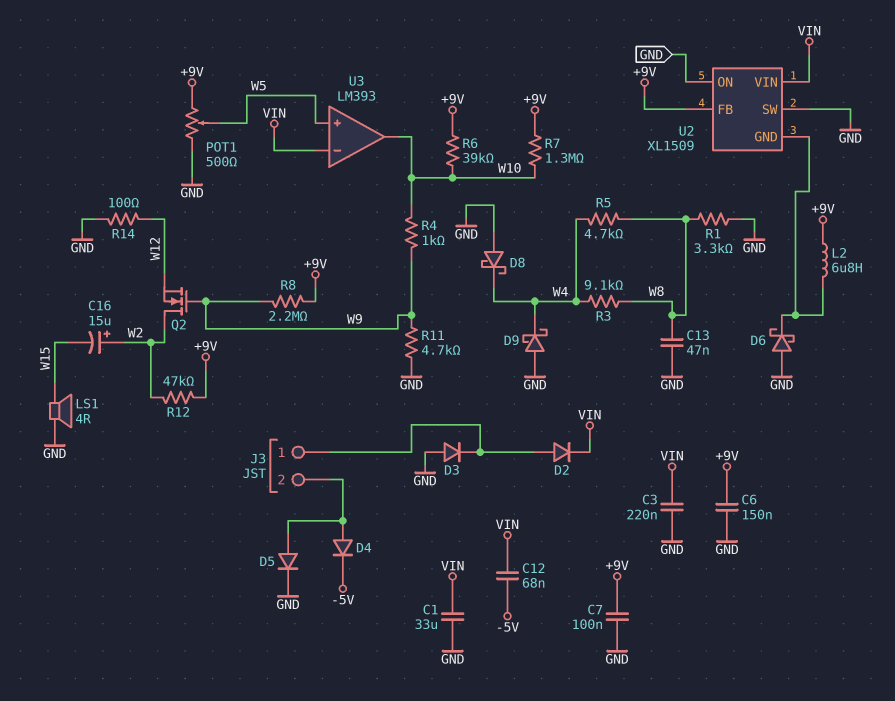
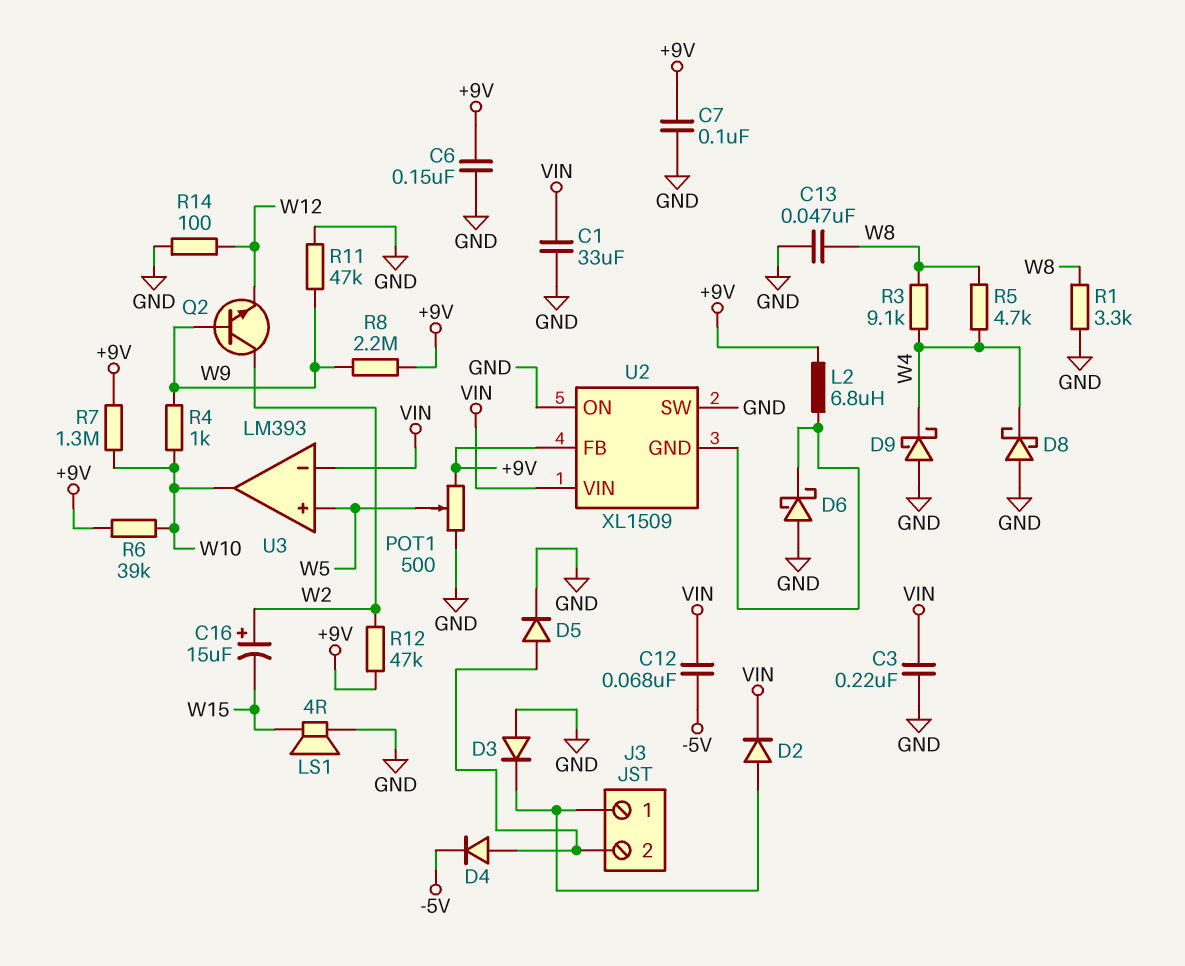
Q2: NMOS (G W9, D W2, S W12) -> NPN (B W9, C W2, E W12)
R11: 4.7k (GND, W9) -> 47k (GND, W9)

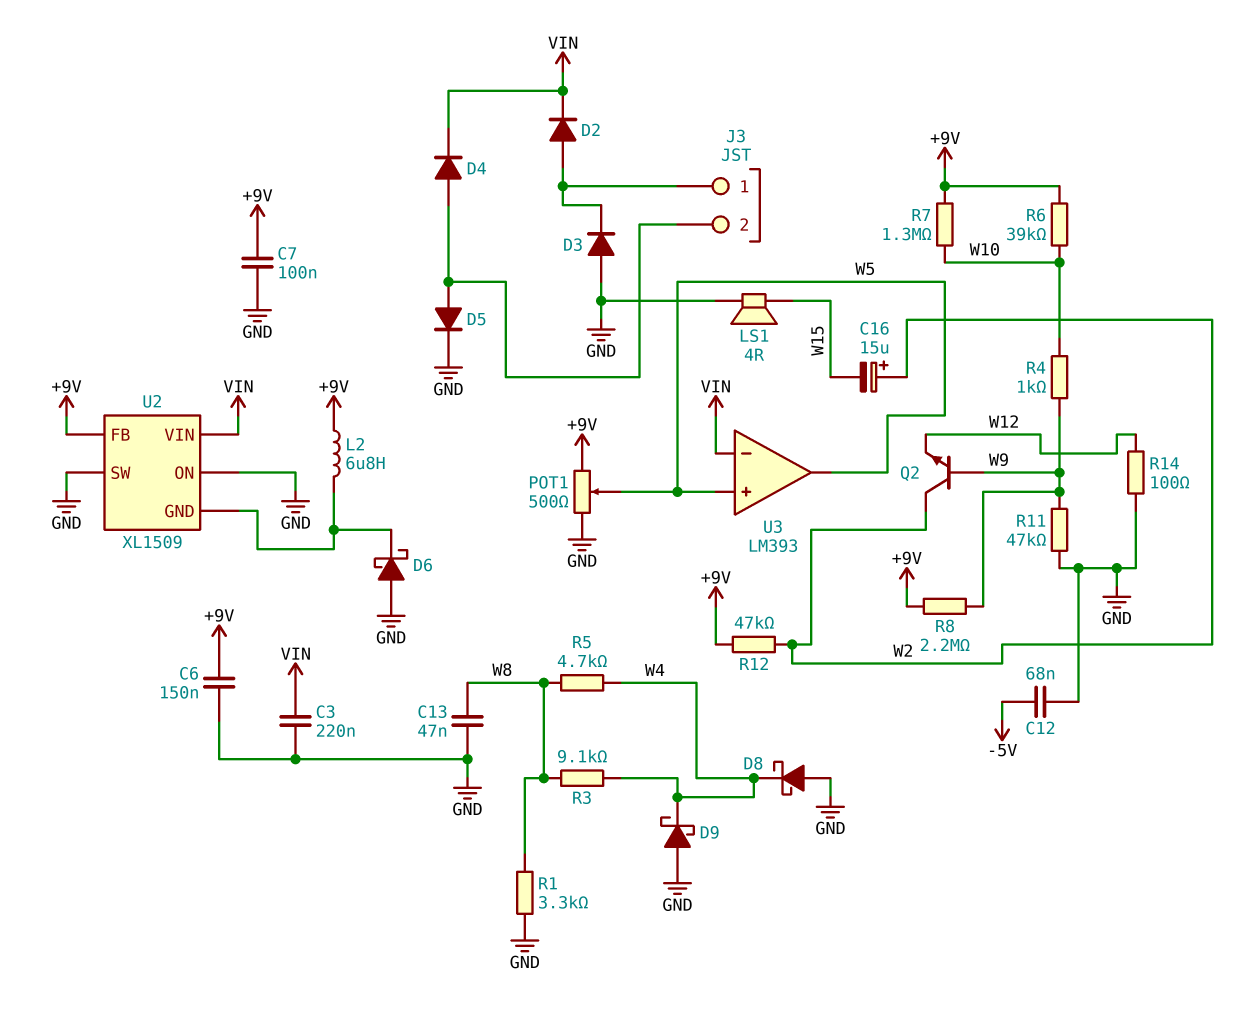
C1: 33uF (GND, VIN) -> none
C12: 68nF (-5V, VIN) -> 68nF (-5V, GND)
D4: diode (A J3/2, K -5V) -> diode (A J3/2, K VIN)
U3 pin out: W10 -> W5

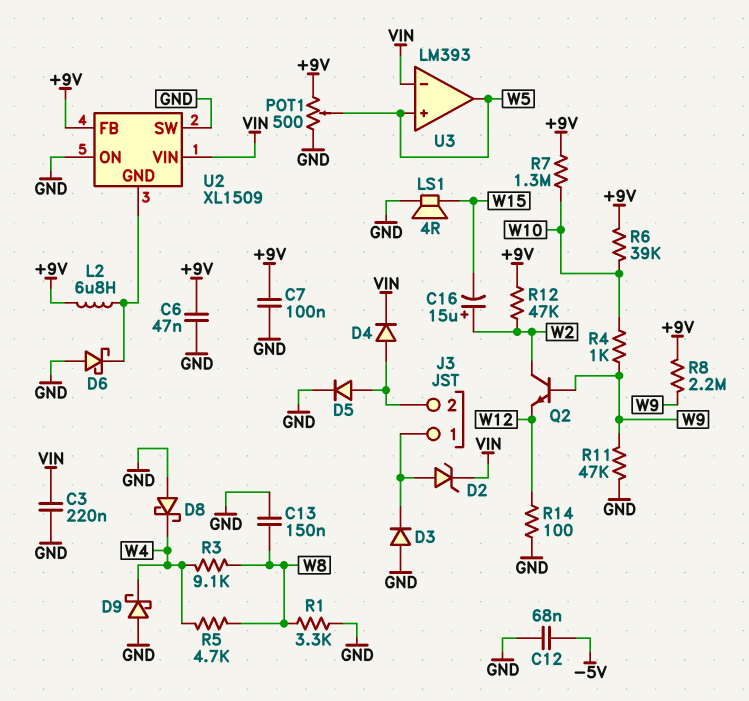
C6: 150nF (+9V, GND) -> 47nF (+9V, GND)
C13: 47nF (GND, W8) -> 150nF (GND, W8)
D2: diode (A J3/1, K VIN) -> zener (A J3/1, K VIN)

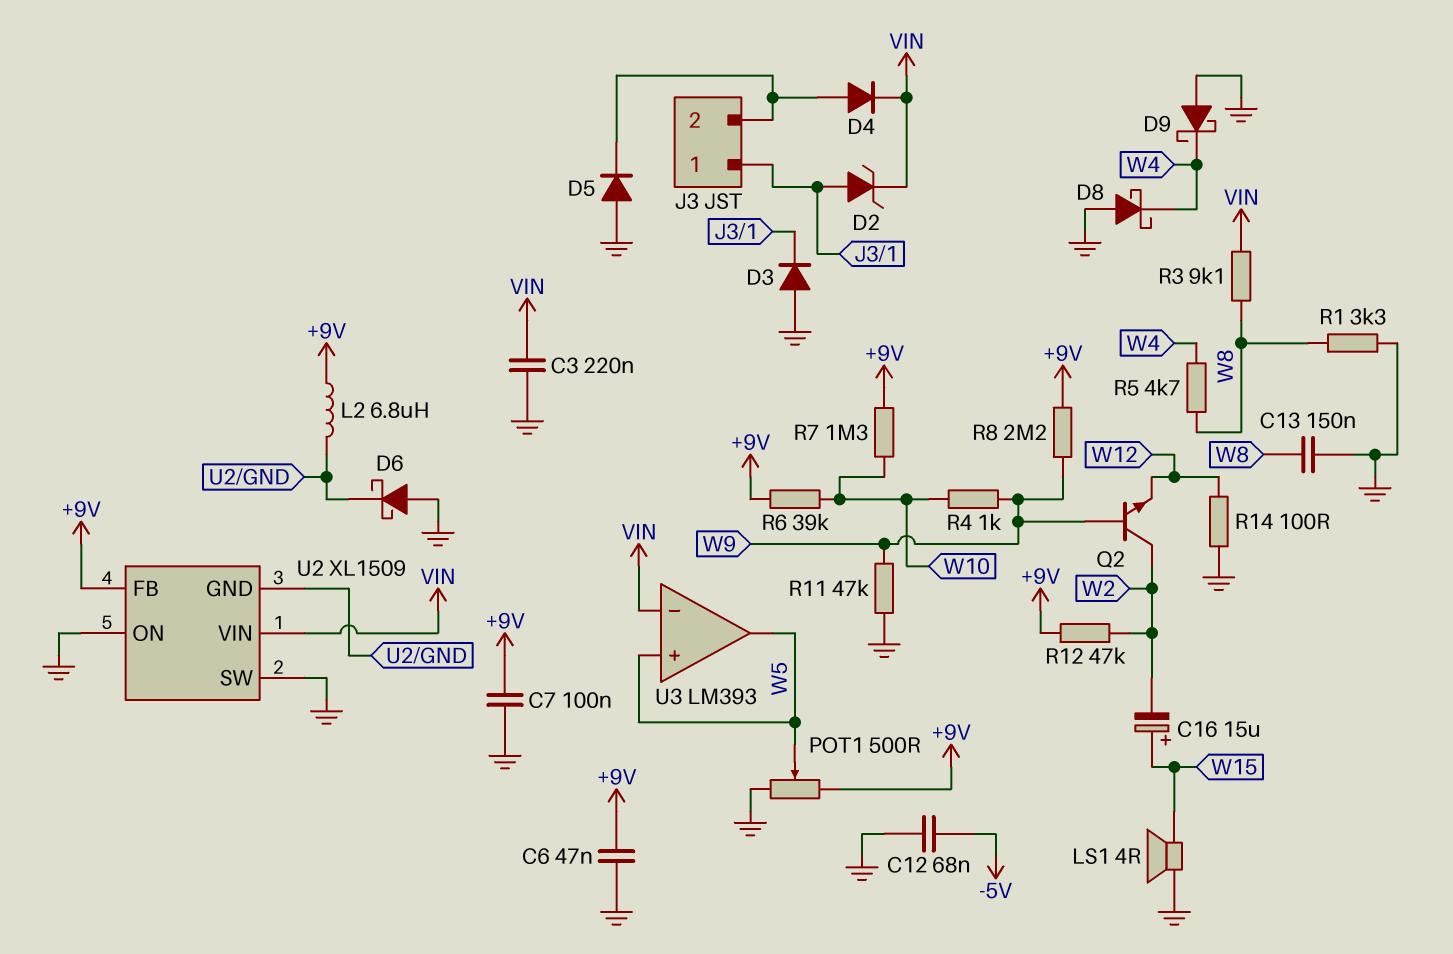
C16: 15uF (plus W2, minus W15) -> 15uF (plus W15, minus W2)
D5: diode (A J3/2, K GND) -> diode (A GND, K J3/2)
R3: 9.1k (W4, W8) -> 9.1k (VIN, W8)

